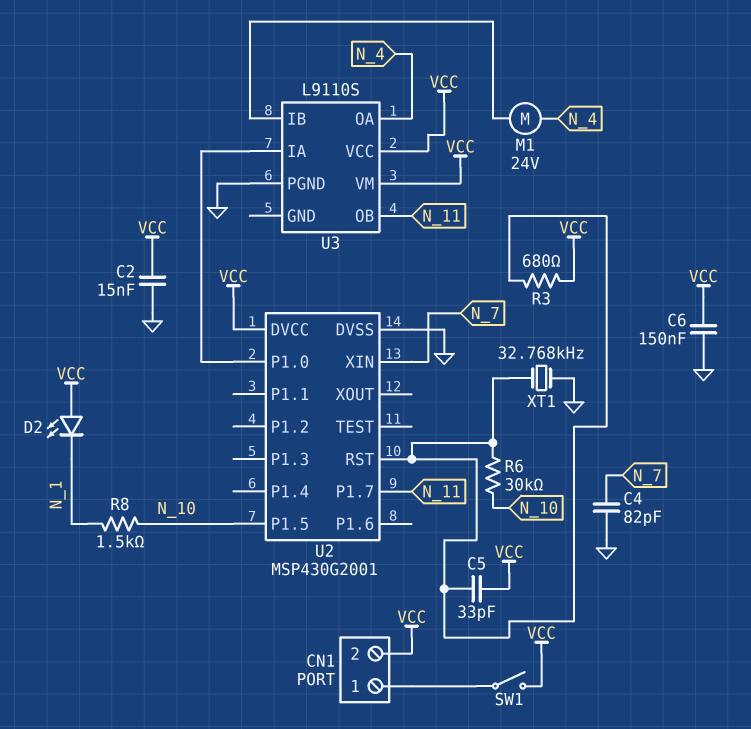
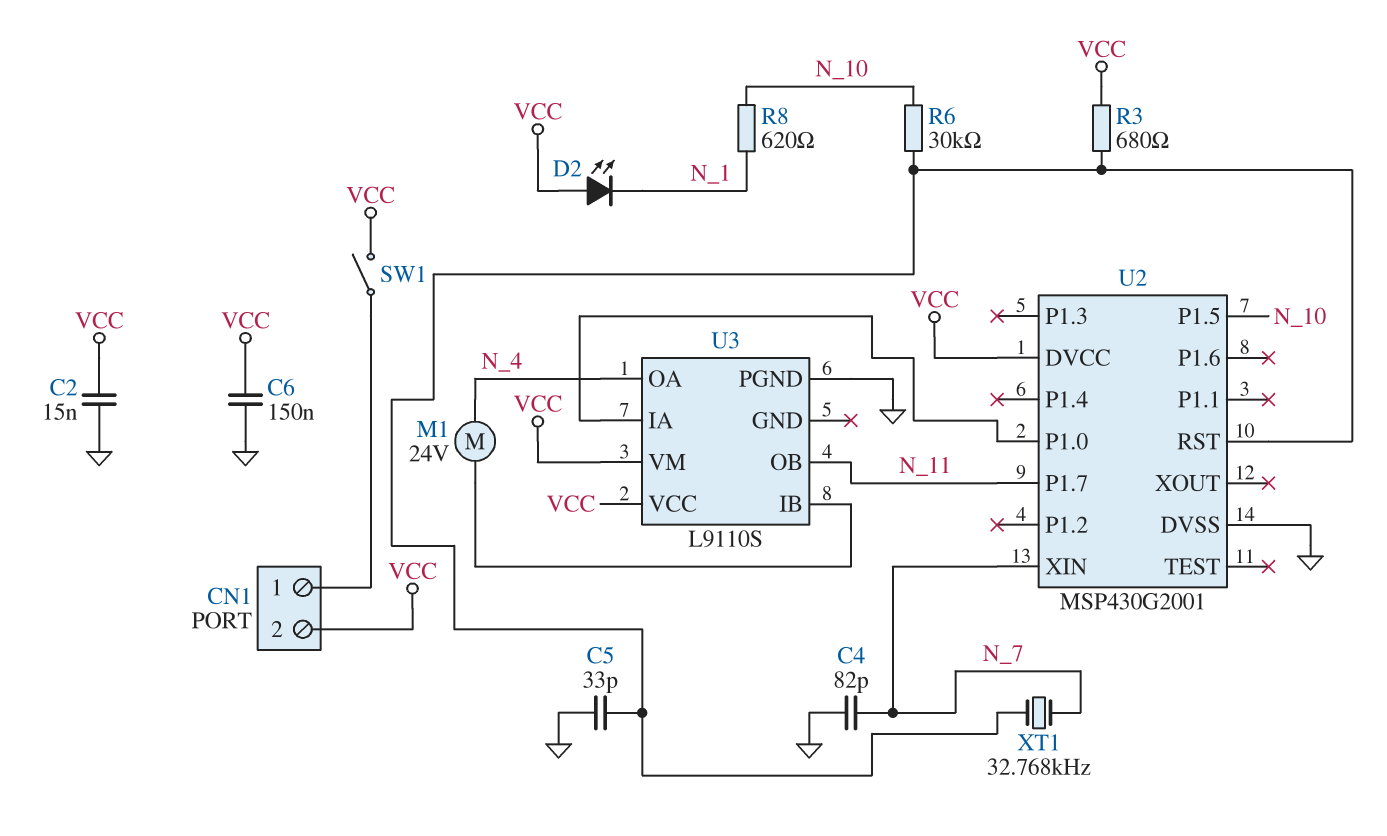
C5: 33pF (U2/RST, VCC) -> 33pF (GND, U2/RST)
R8: 1.5k (N_1, N_10) -> 620 (N_1, N_10)
XT1: 32.768kHz (GND, U2/RST) -> 32.768kHz (N_7, U2/RST)

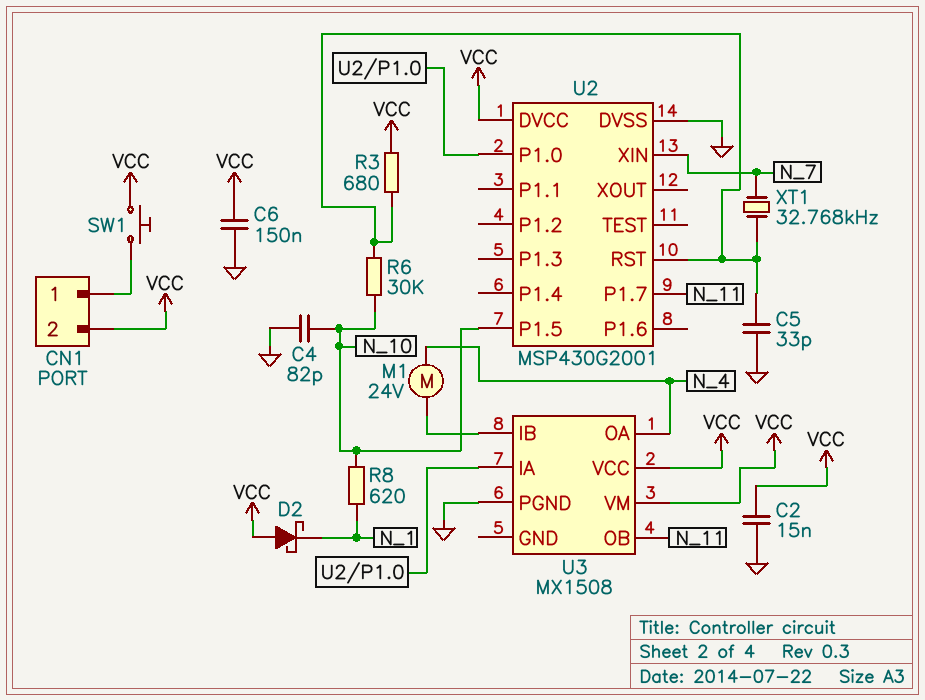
C4: 82pF (GND, N_7) -> 82pF (GND, N_10)
D2: LED (A VCC, K N_1) -> schottky (A VCC, K N_1)
SW1: switch (CN1/1, VCC) -> button (CN1/1, VCC)
U3: L9110S -> MX1508

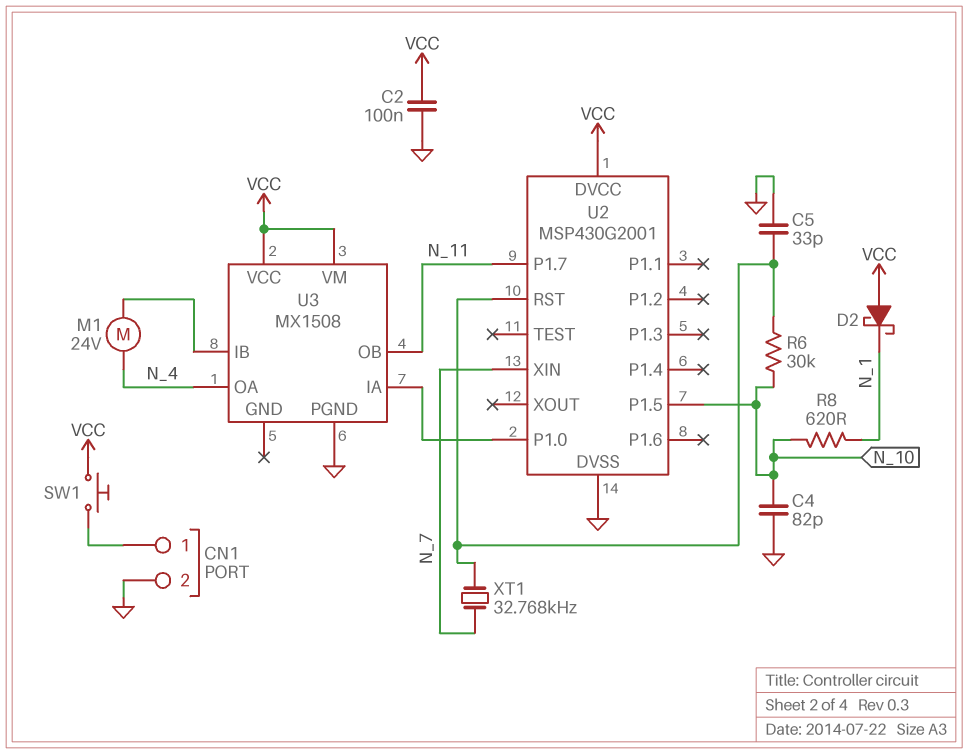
C2: 15nF (GND, VCC) -> 100nF (GND, VCC)
C6: 150nF (GND, VCC) -> none
CN1 pin 2: VCC -> GND
R3: 680 (U2/RST, VCC) -> none

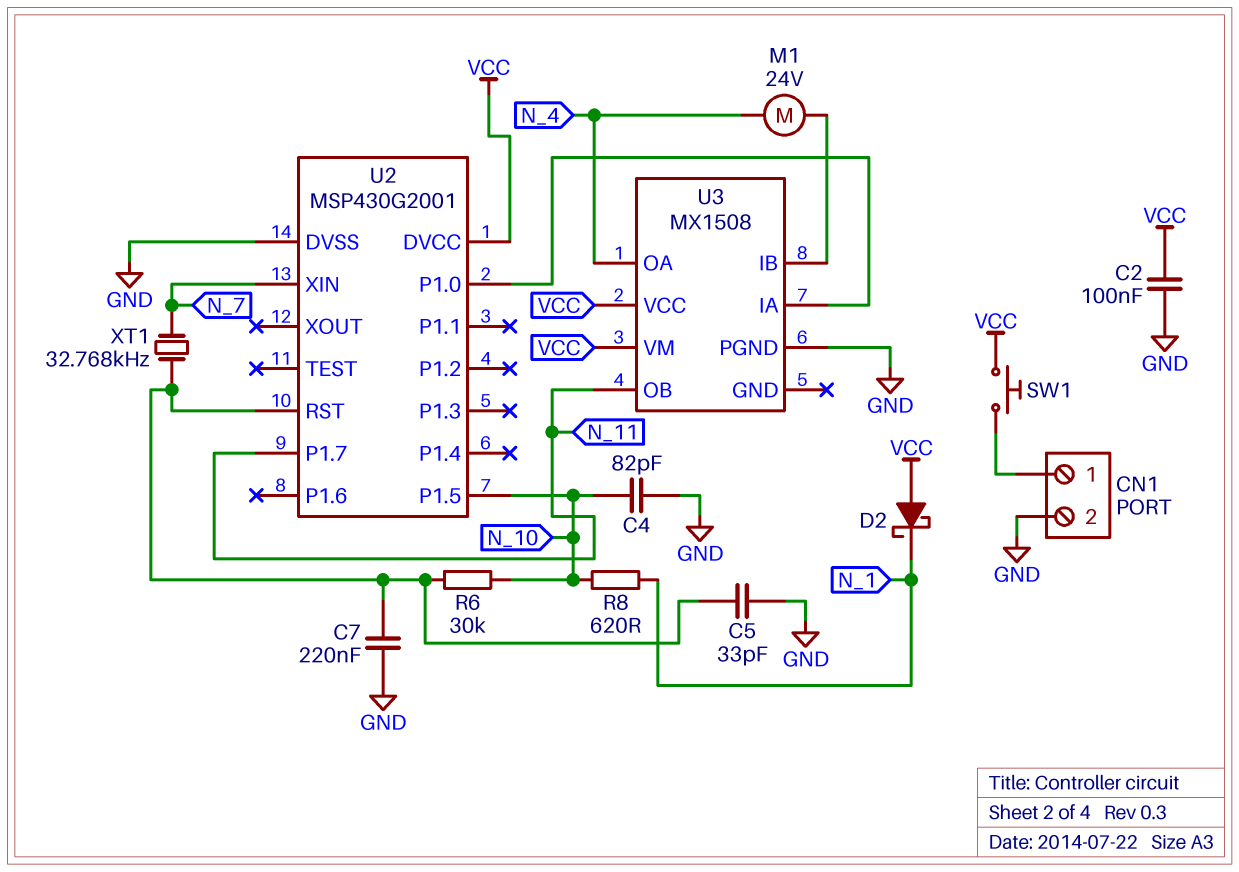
C7: none -> 220nF (GND, U2/RST)

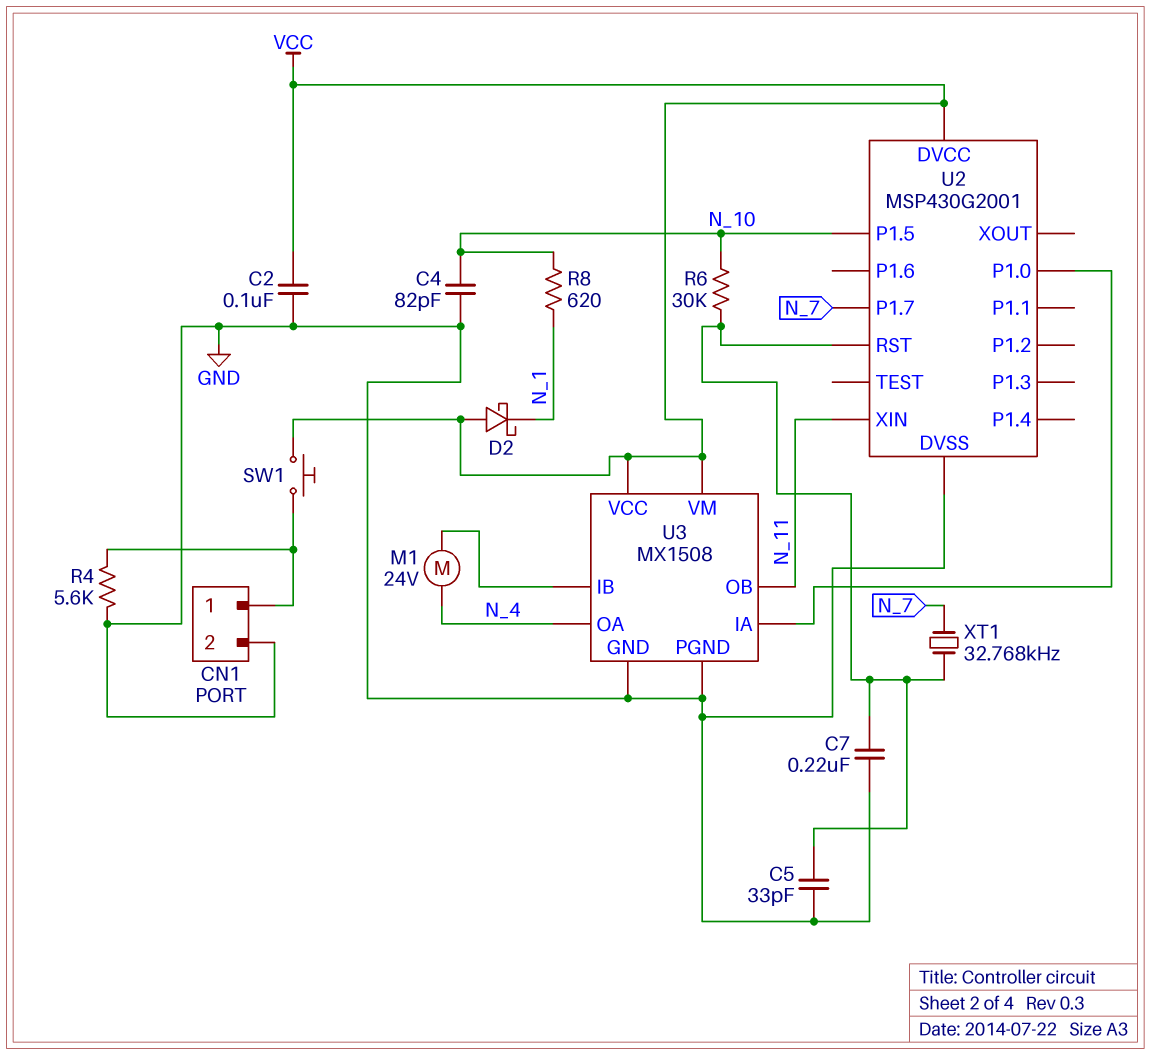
R4: none -> 5.6k (CN1/1, GND)
U2 pin P1.7: N_11 -> N_7
U2 pin XIN: N_7 -> N_11
U3 pin GND: none -> GND

